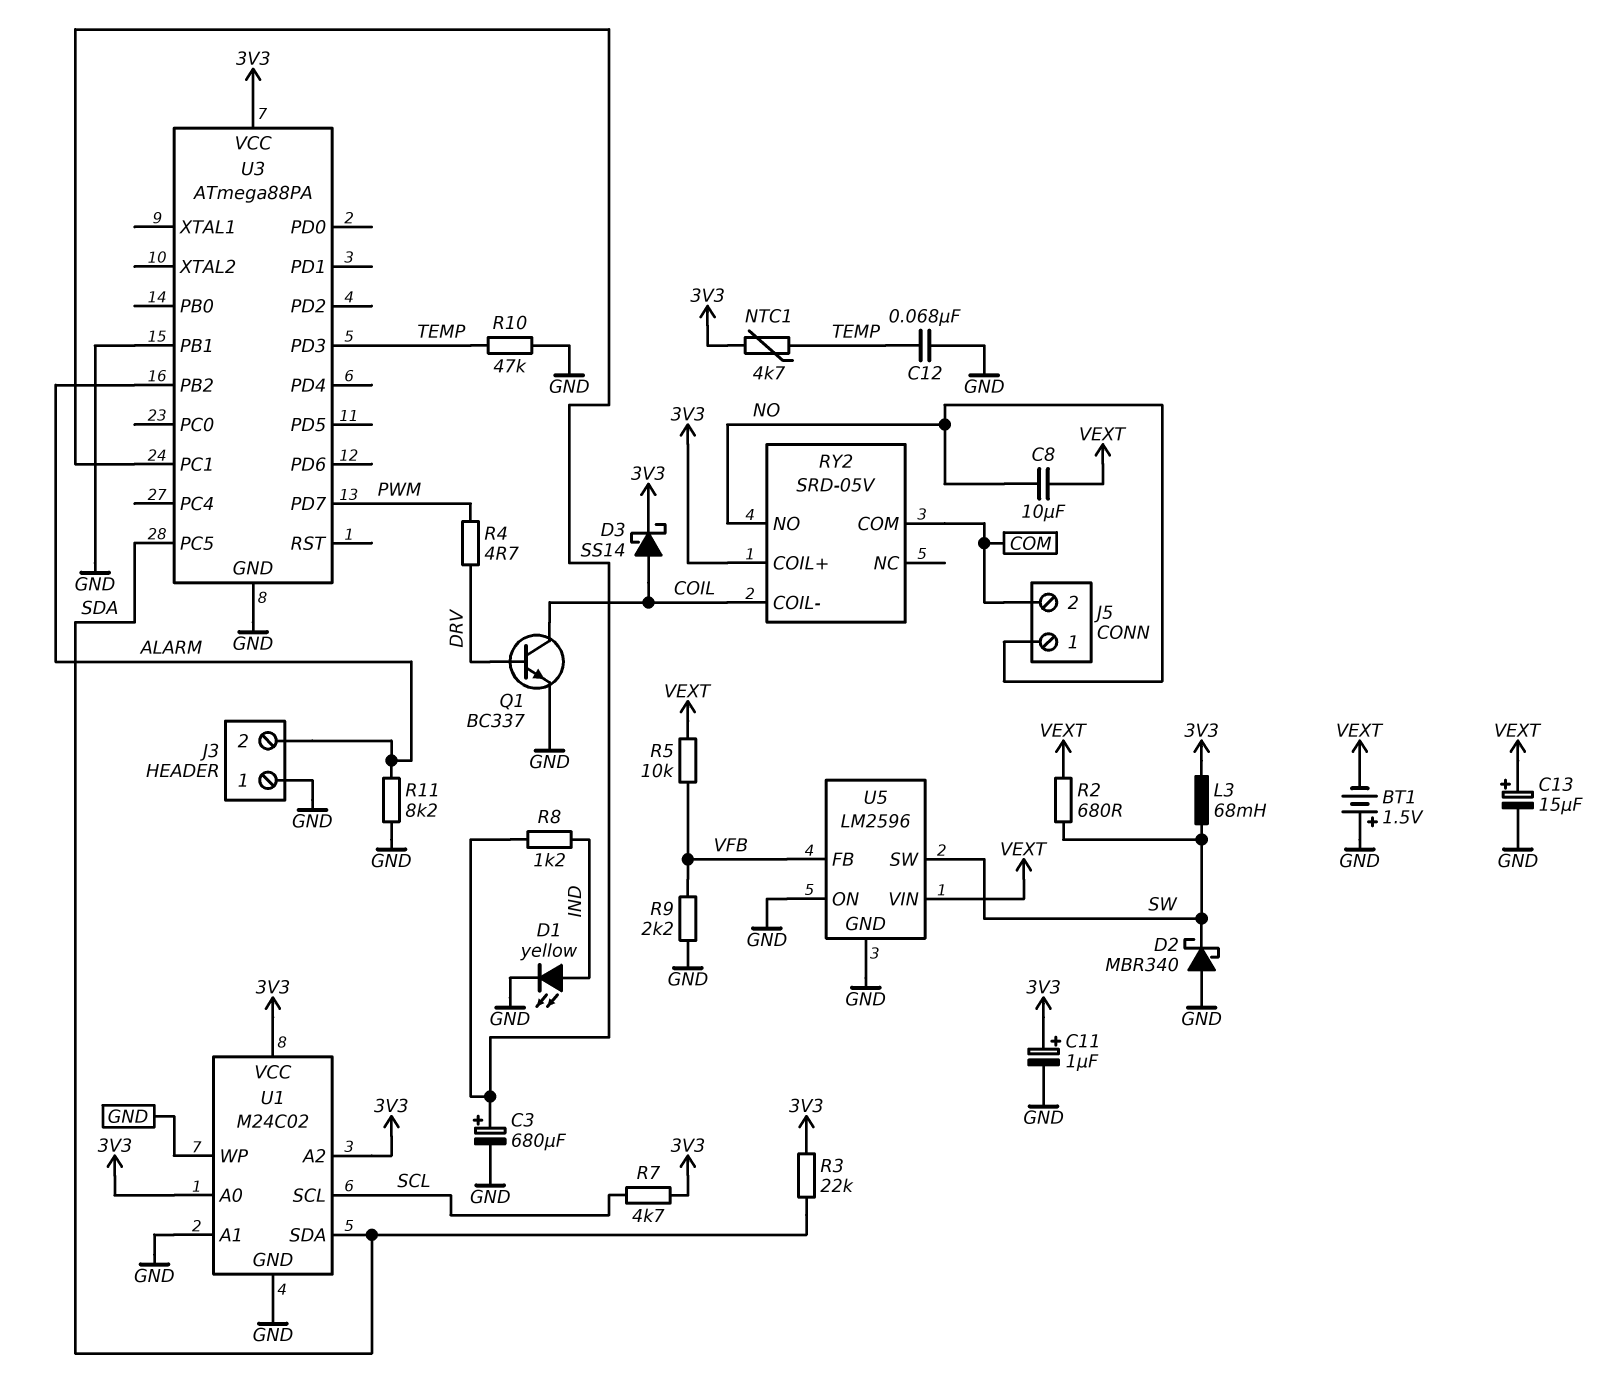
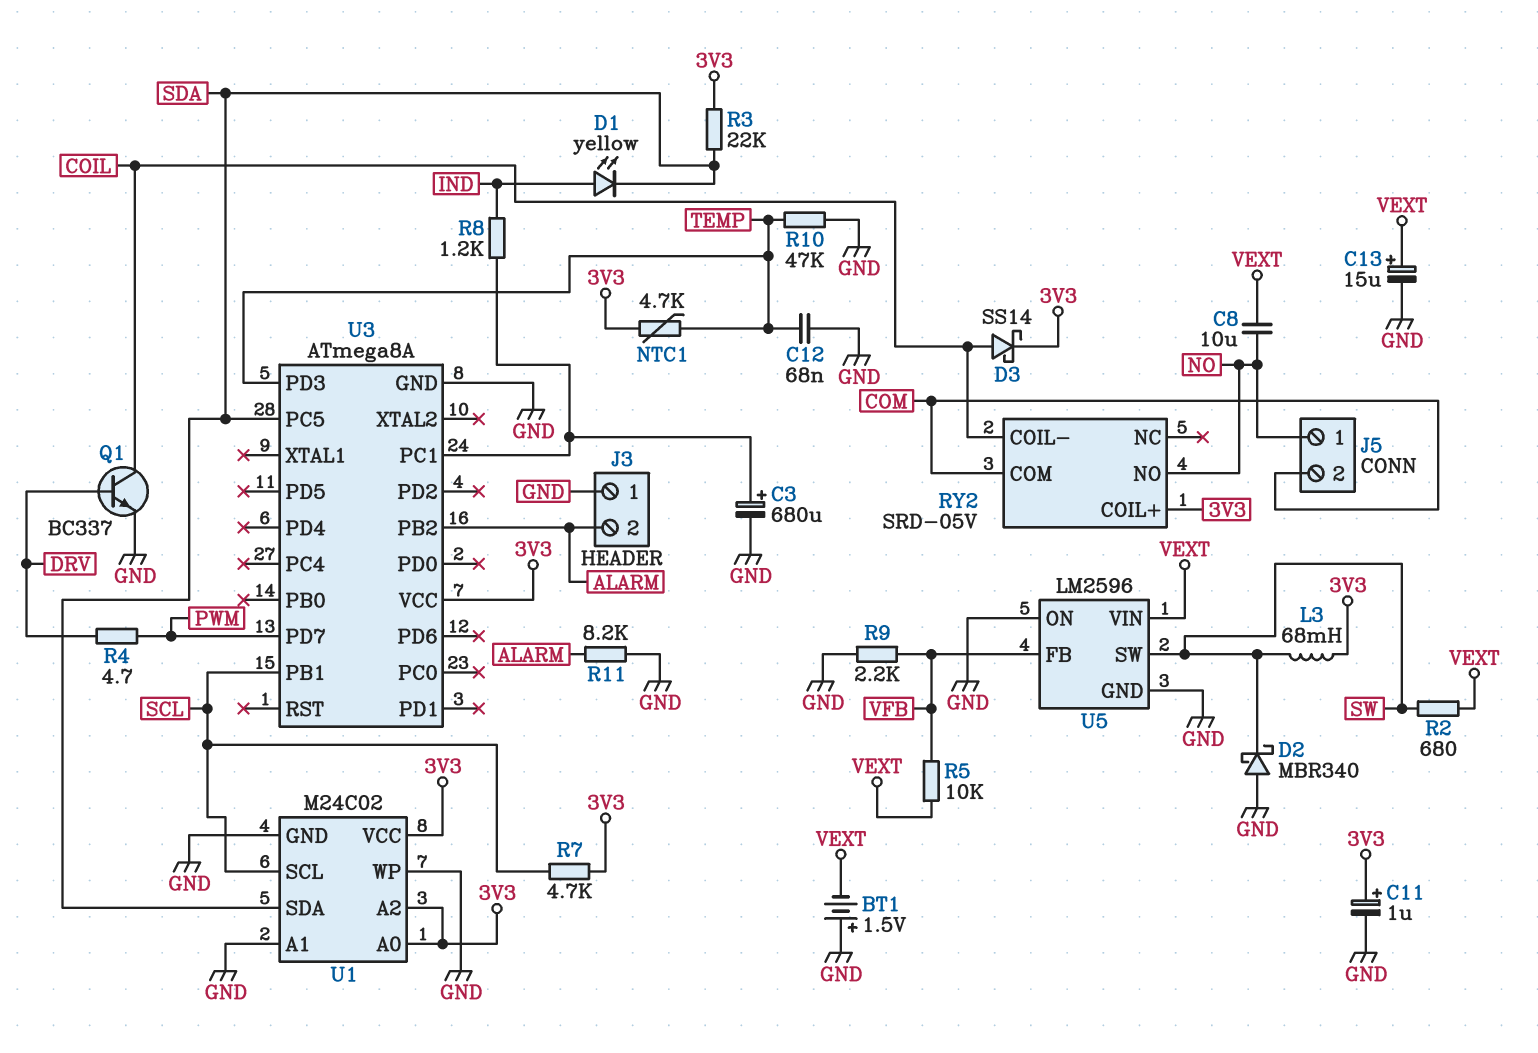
D1: LED yellow (A IND, K GND) -> LED yellow (A IND, K SDA)
U3: ATmega88PA -> ATmega8A
U3 pin PB1: GND -> SCL

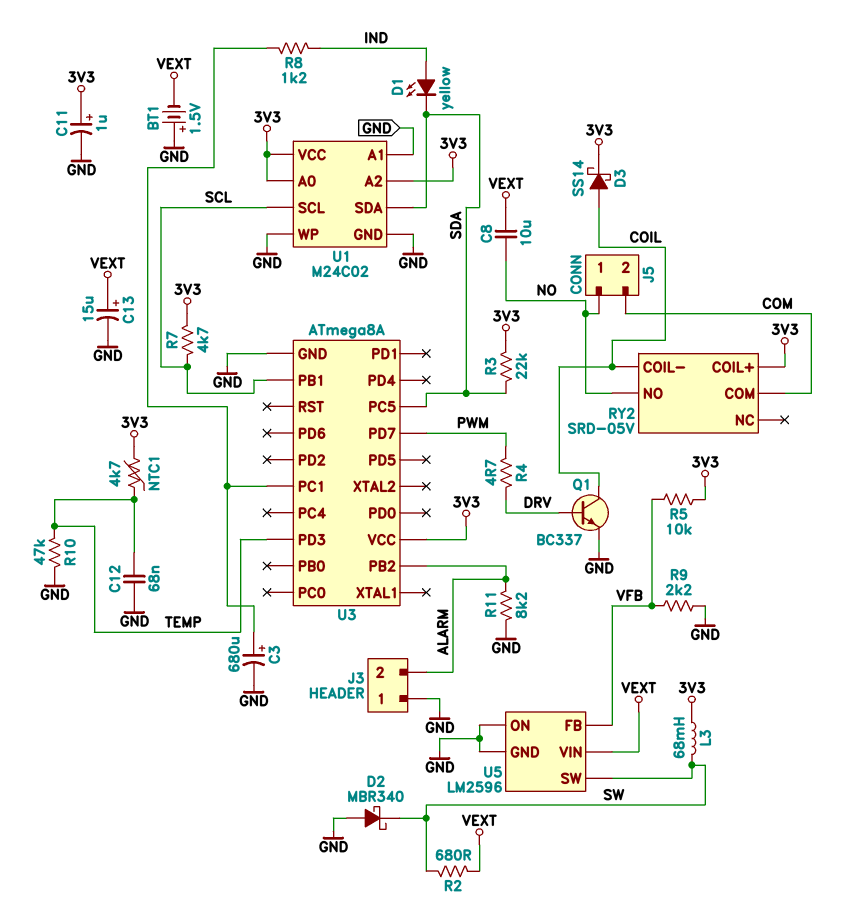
R5: 10k (VEXT, VFB) -> 10k (3V3, VFB)

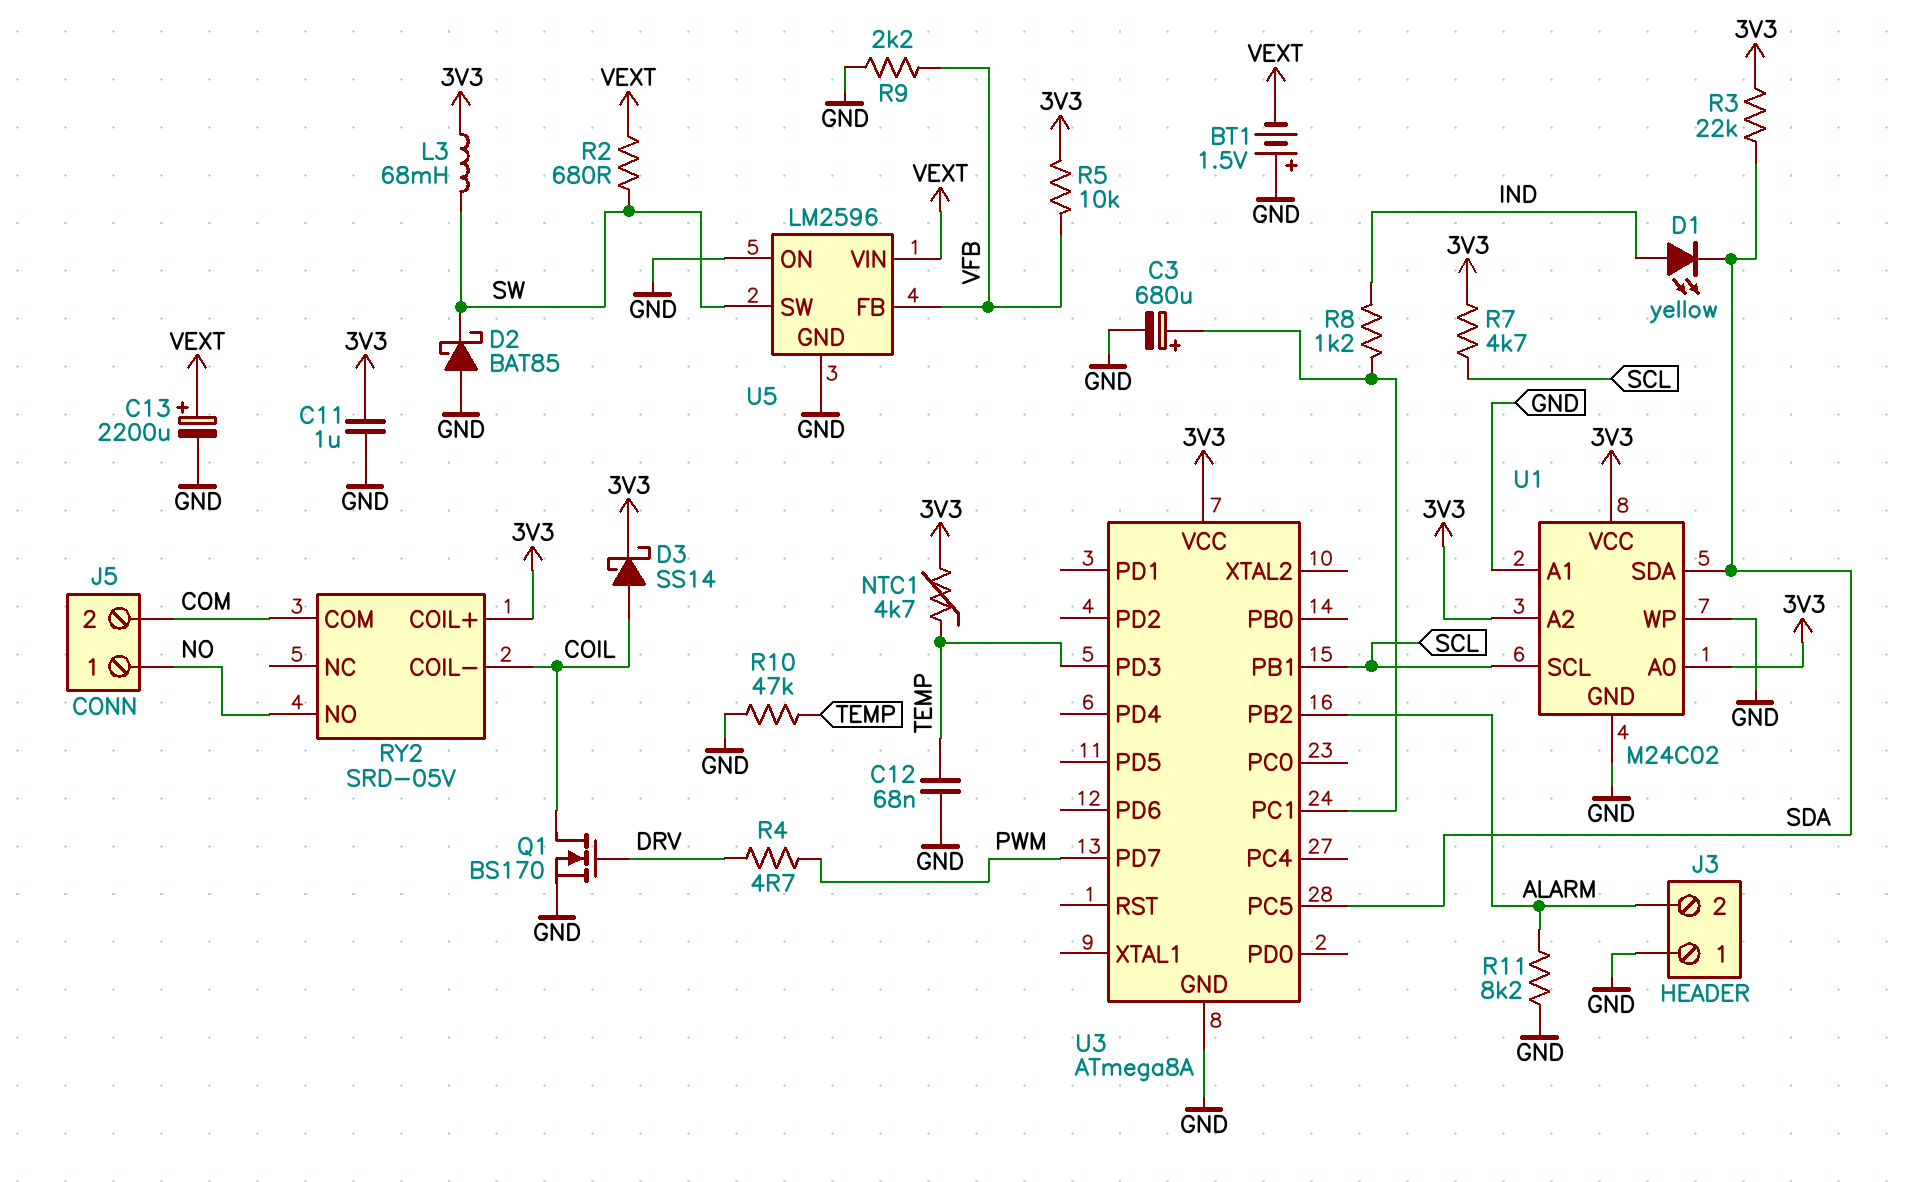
C8: 10uF (NO, VEXT) -> none
C11: 1uF (plus 3V3, minus GND) -> 1uF (3V3, GND)
C13: 15uF (plus VEXT, minus GND) -> 2200uF (plus VEXT, minus GND)
D2: schottky MBR340 (A GND, K SW) -> schottky BAT85 (A GND, K SW)
Q1: NPN BC337 (B DRV, C COIL, E GND) -> NMOS BS170 (G DRV, D COIL, S GND)

